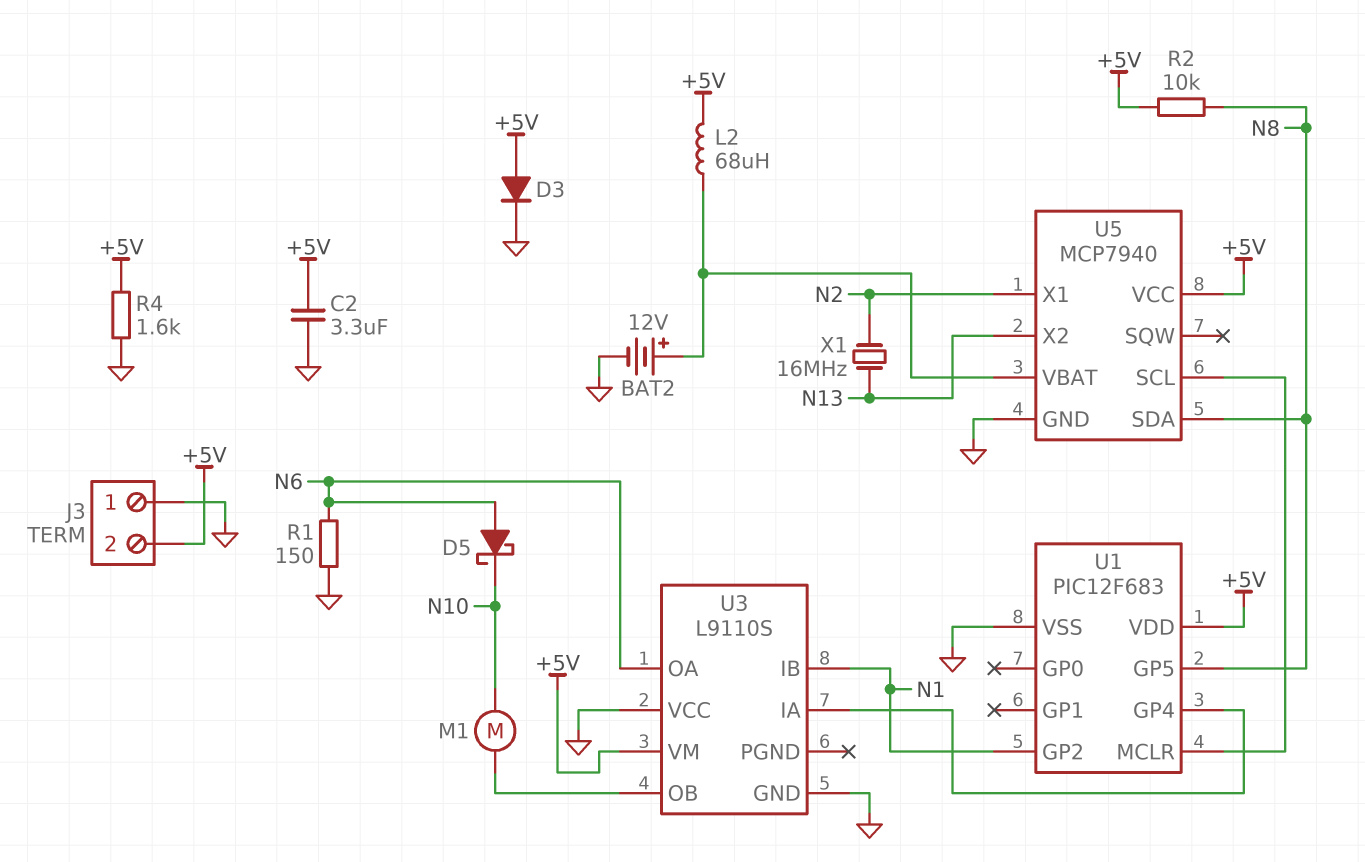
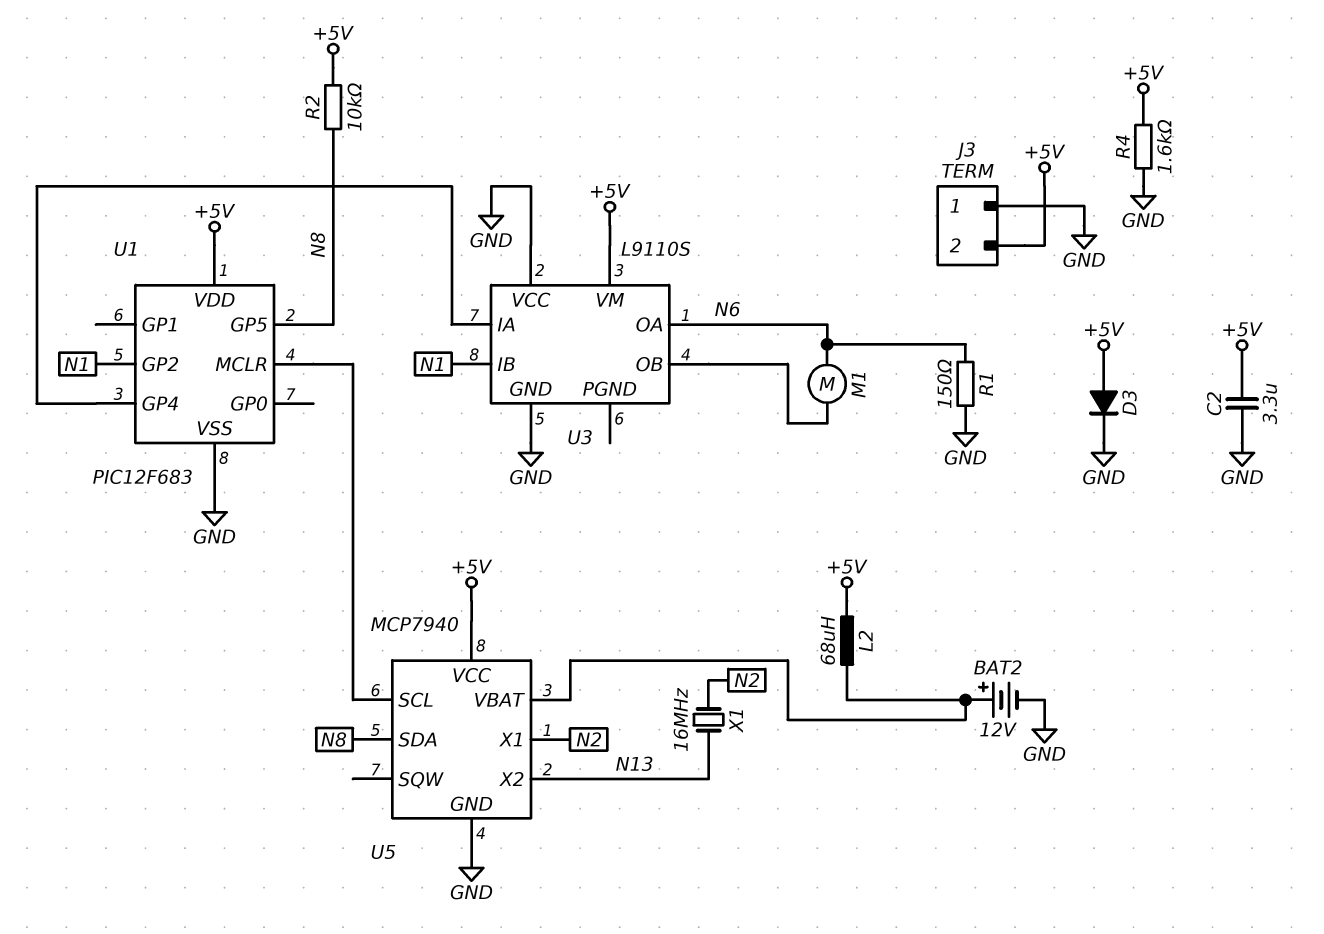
D5: schottky (A N6, K N10) -> none
M1: motor (N10, U3/OB) -> motor (N6, U3/OB)

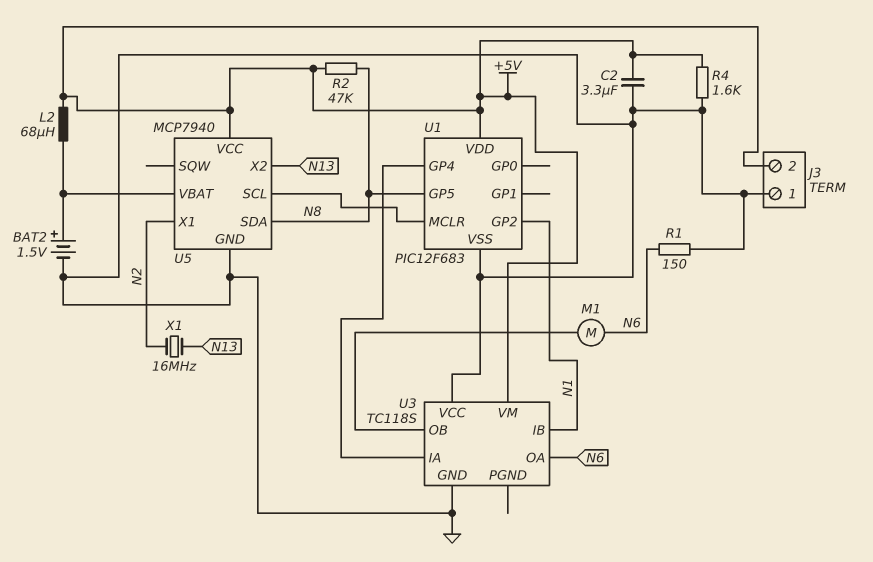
BAT2: 12V (plus U5/VBAT, minus GND) -> 1.5V (plus U5/VBAT, minus GND)
D3: diode (A +5V, K GND) -> none
R2: 10k (+5V, N8) -> 47k (+5V, N8)
U3: L9110S -> TC118S

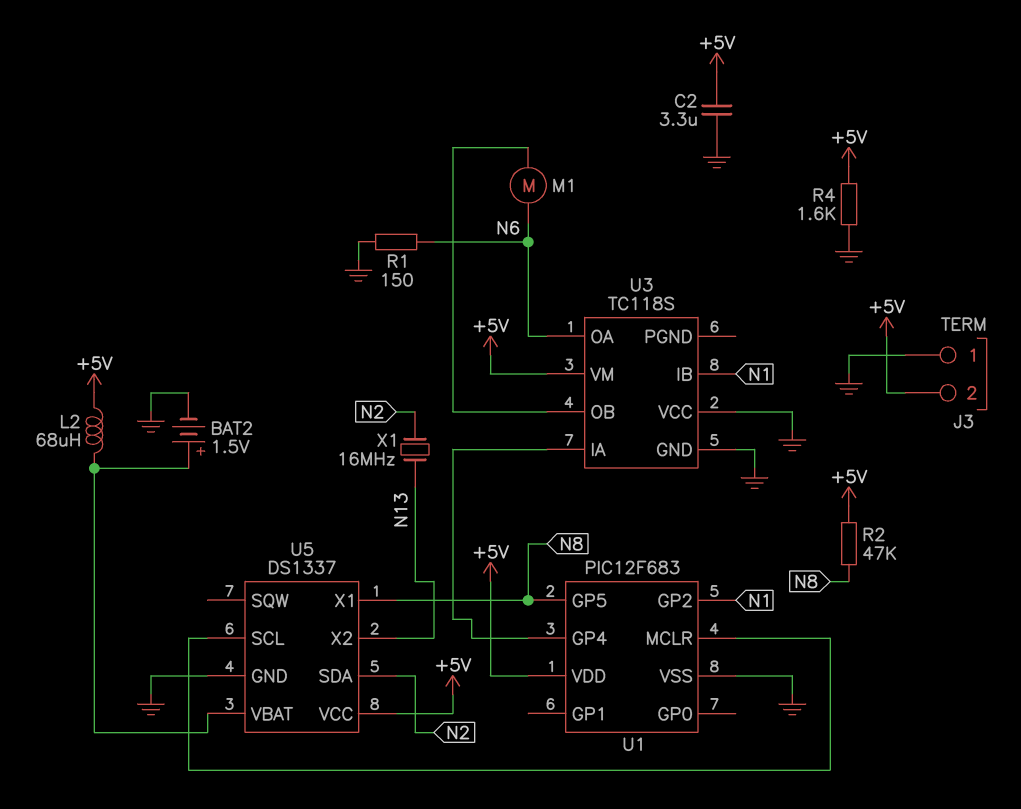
U5: MCP7940 -> DS1337
U5 pin SDA: N8 -> N2
U5 pin X1: N2 -> N8

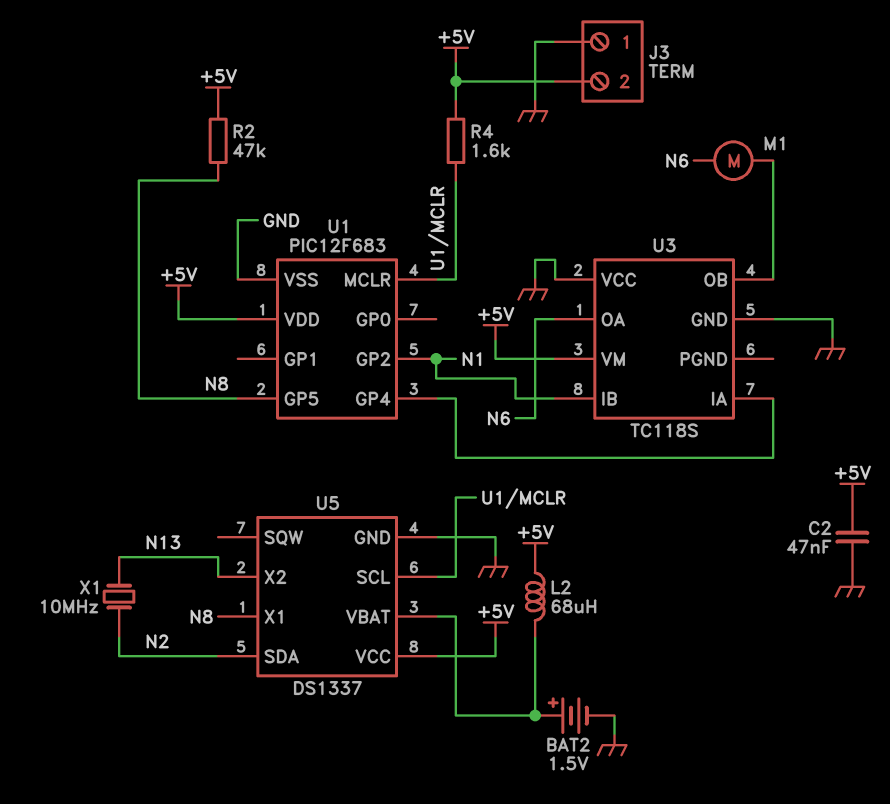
C2: 3.3uF (+5V, GND) -> 47nF (+5V, GND)
R1: 150 (GND, N6) -> none
R4: 1.6k (+5V, GND) -> 1.6k (+5V, U1/MCLR)
X1: 16MHz (N2, N13) -> 10MHz (N2, N13)

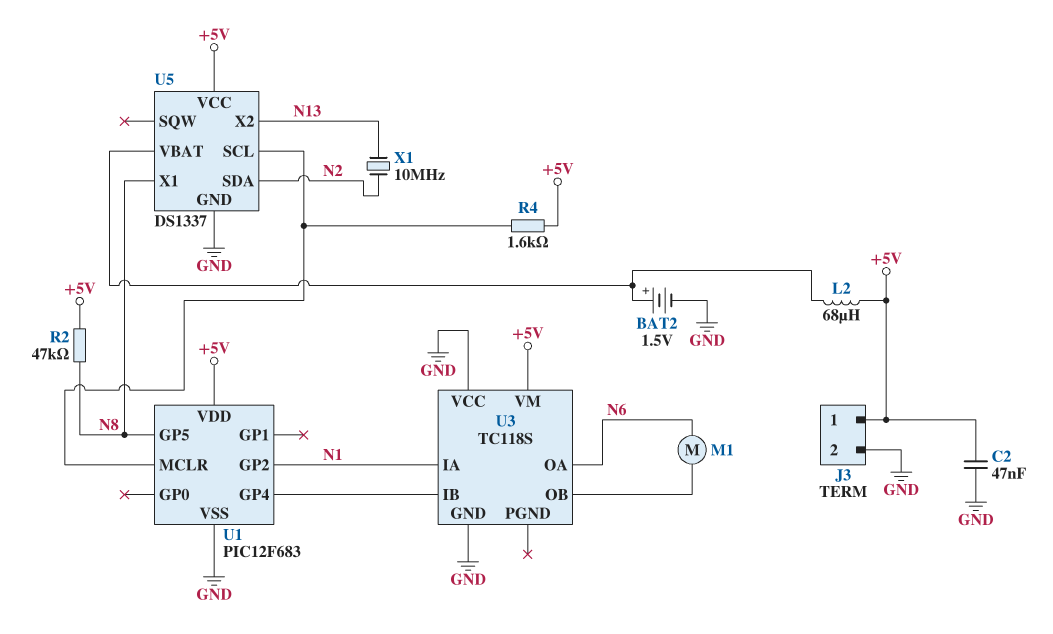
J3 pin 1: GND -> +5V
J3 pin 2: +5V -> GND
U3 pin IA: U1/GP4 -> N1
U3 pin IB: N1 -> U1/GP4

